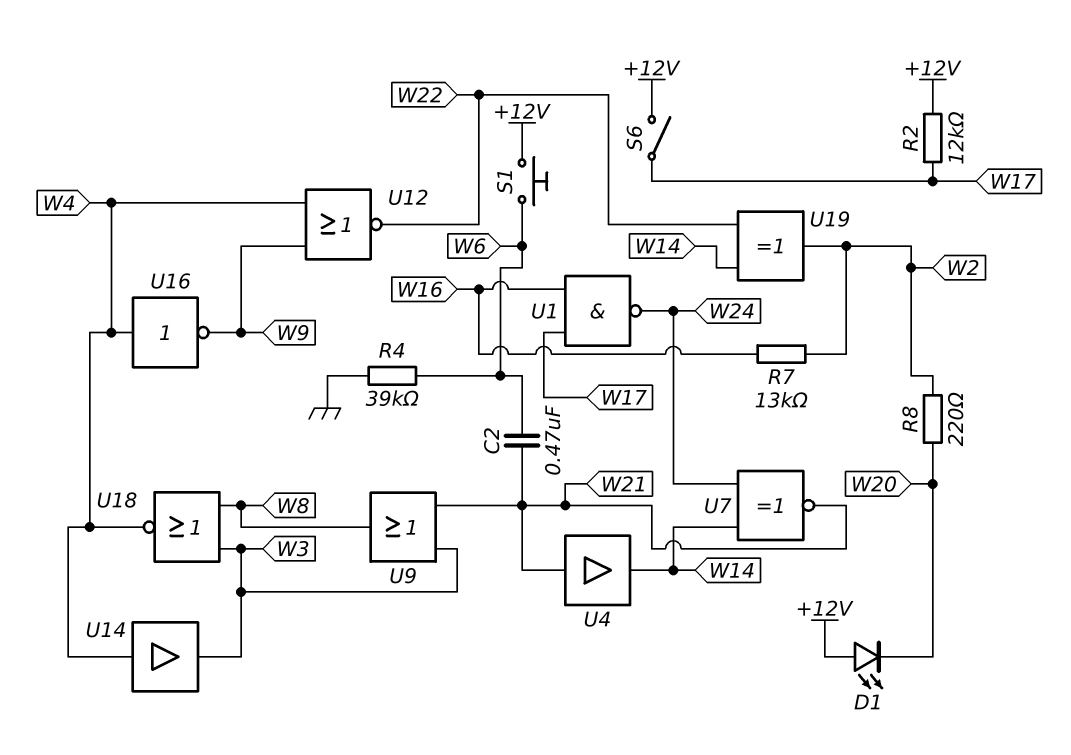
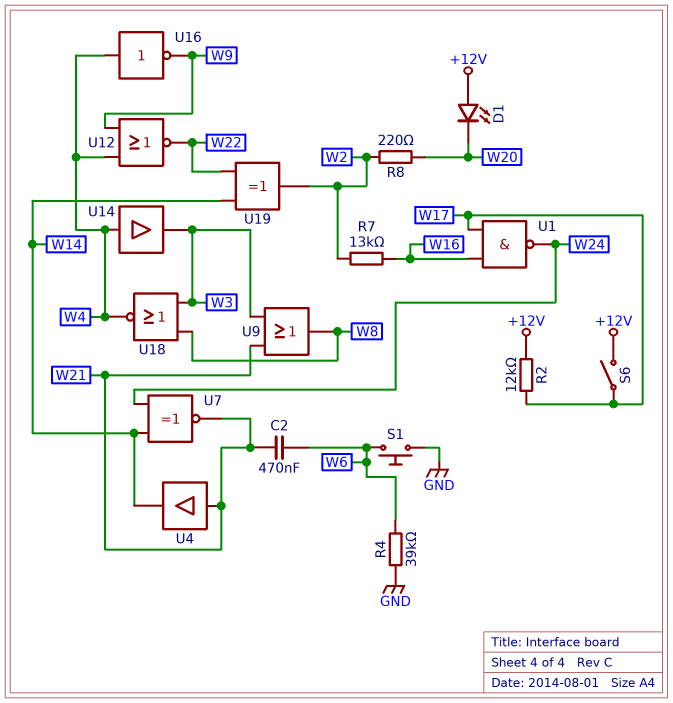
S1: button (+12V, W6) -> button (GND, W6)

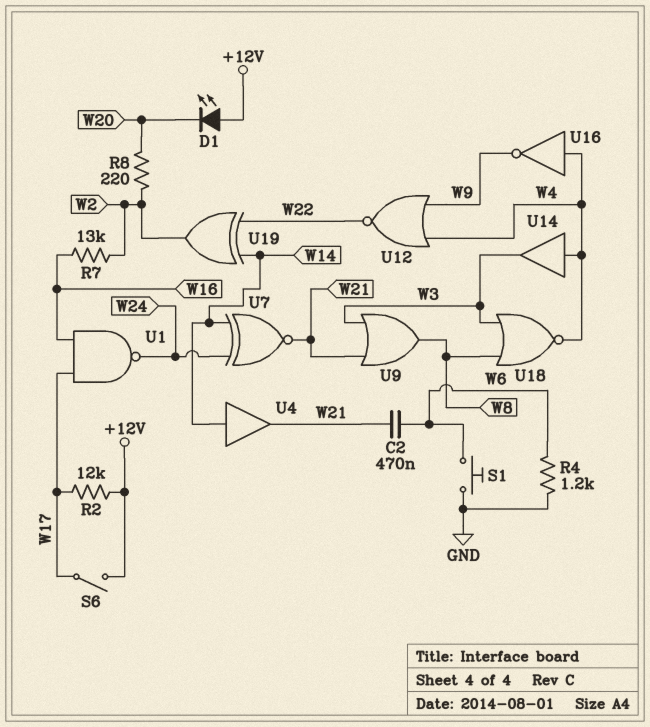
R4: 39k (GND, W6) -> 1.2k (GND, W6)
U4: buffer (in W21, out W14) -> buffer (in W14, out W21)

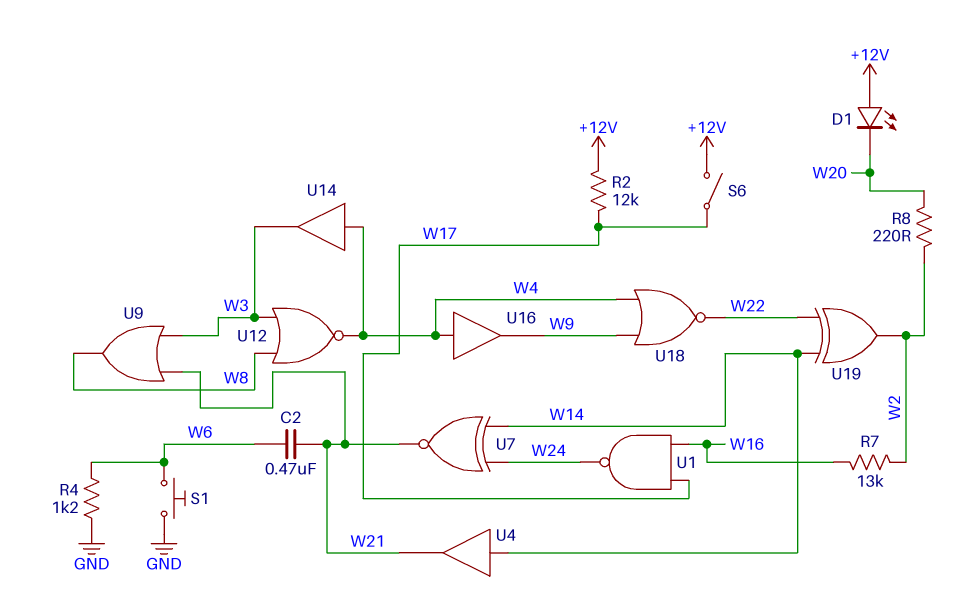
U12: NOR (in W4, in W9, out W22) -> NOR (in W3, in W8, out W4)
U16: NOT (in W4, out W9) -> buffer (in W4, out W9)
U18: NOR (in W3, in W8, out W4) -> NOR (in W4, in W9, out W22)

